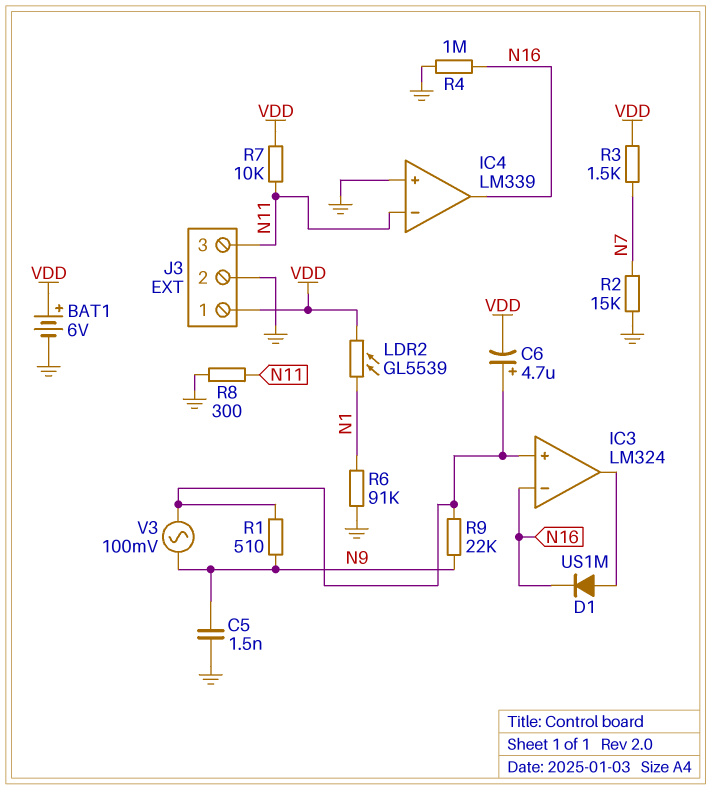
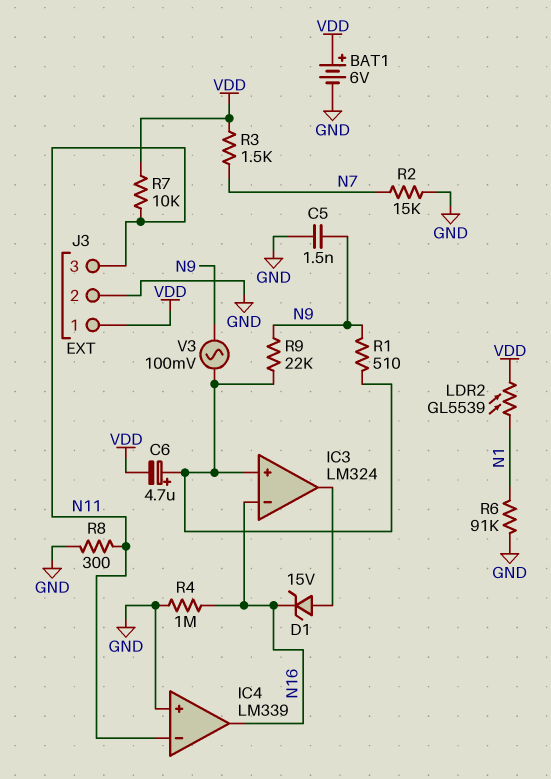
D1: diode US1M (A IC3/out, K N16) -> zener 15V (A IC3/out, K N16)

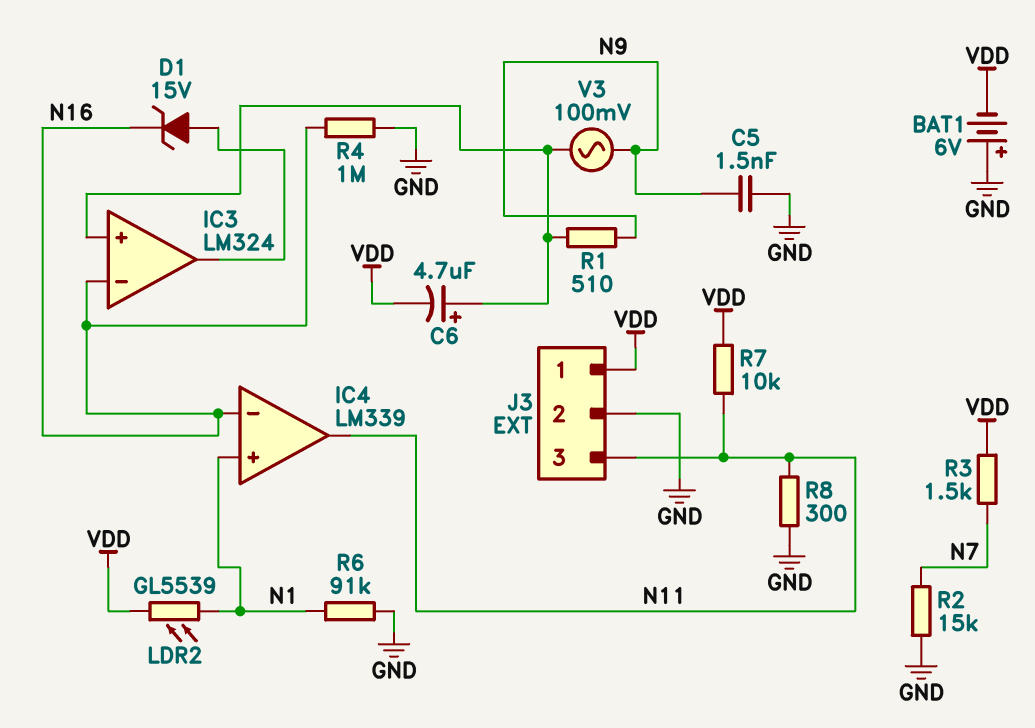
BAT1: 6V (plus VDD, minus GND) -> 6V (plus GND, minus VDD)
IC4 pin in+: GND -> N1
IC4 pin in-: N11 -> N16
IC4 pin out: N16 -> N11
R9: 22k (IC3/in+, N9) -> none

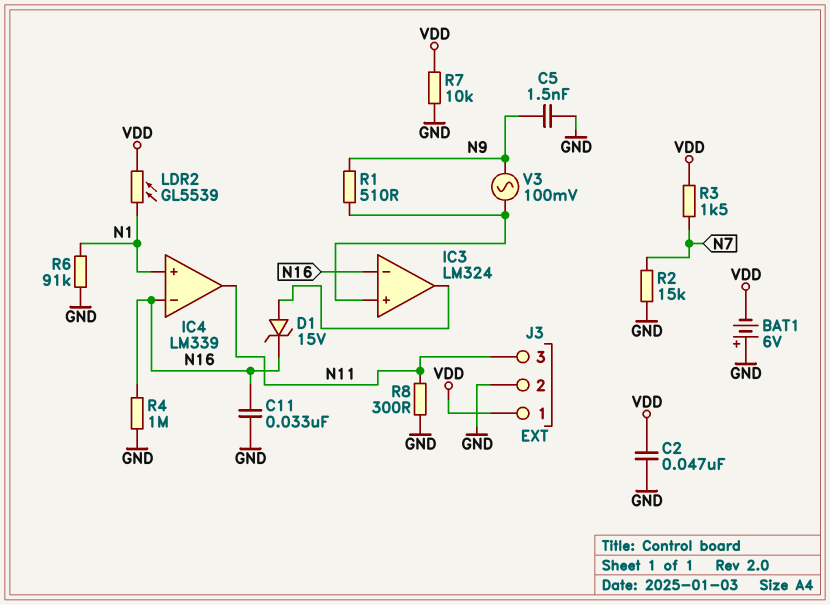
C2: none -> 47nF (GND, VDD)
C6: 4.7uF (plus IC3/in+, minus VDD) -> none
C11: none -> 33nF (GND, N16)
R7: 10k (N11, VDD) -> 10k (GND, VDD)

